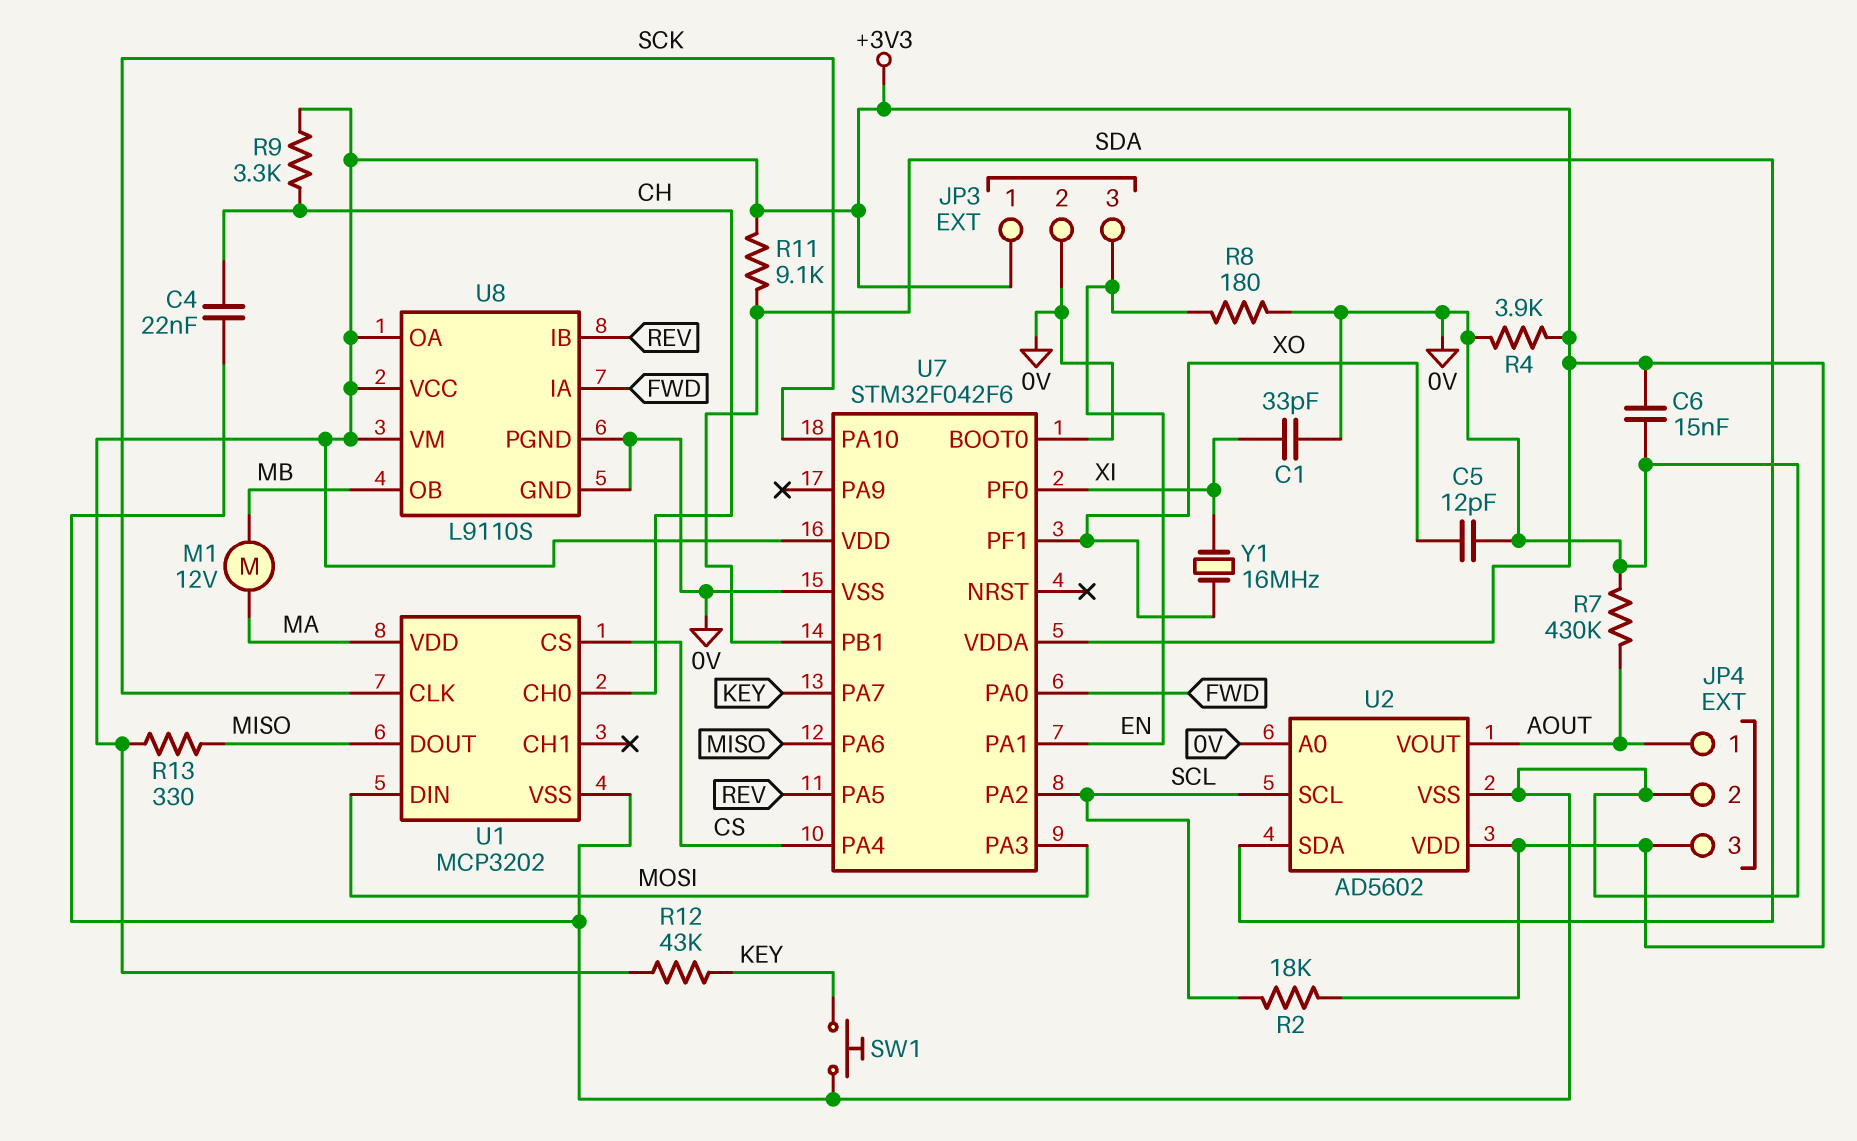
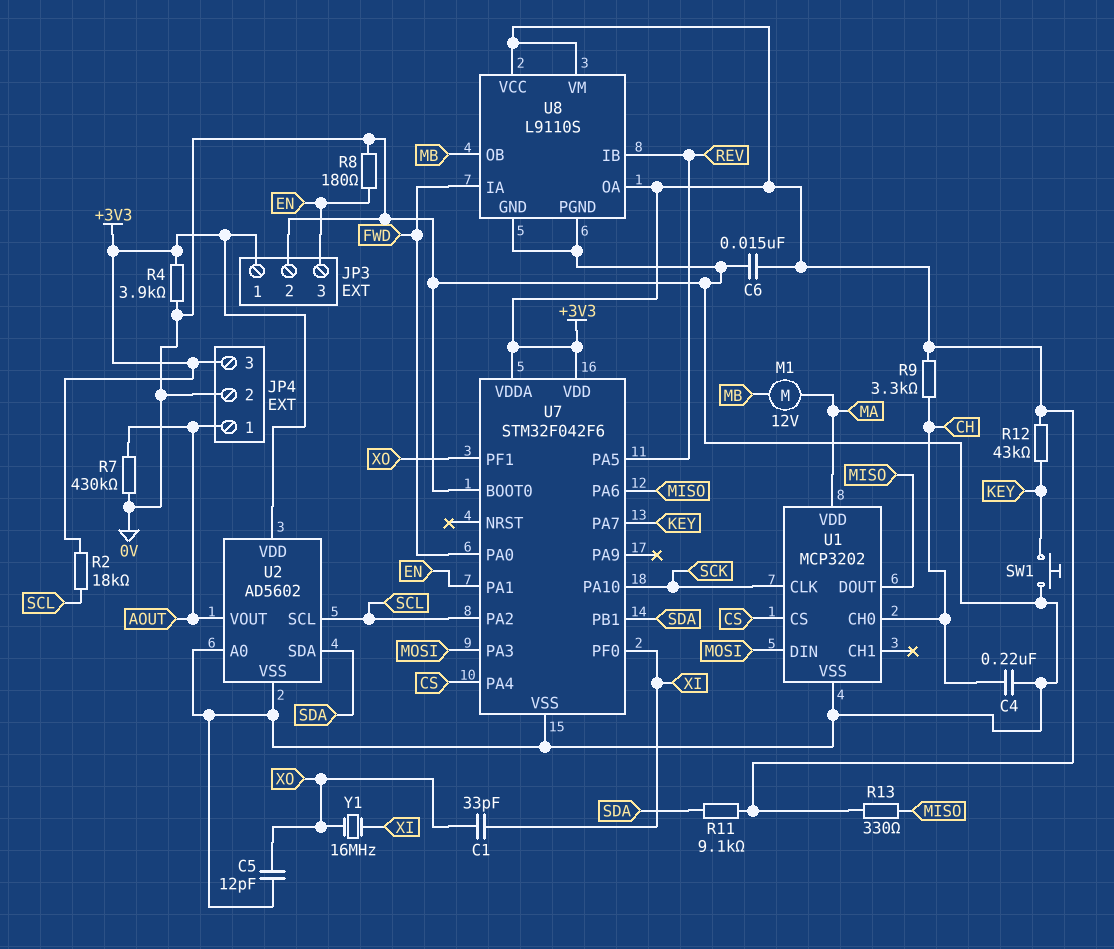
C1: 33pF (0V, XI) -> 33pF (XI, XO)
C4: 22nF (0V, CH) -> 220nF (0V, CH)

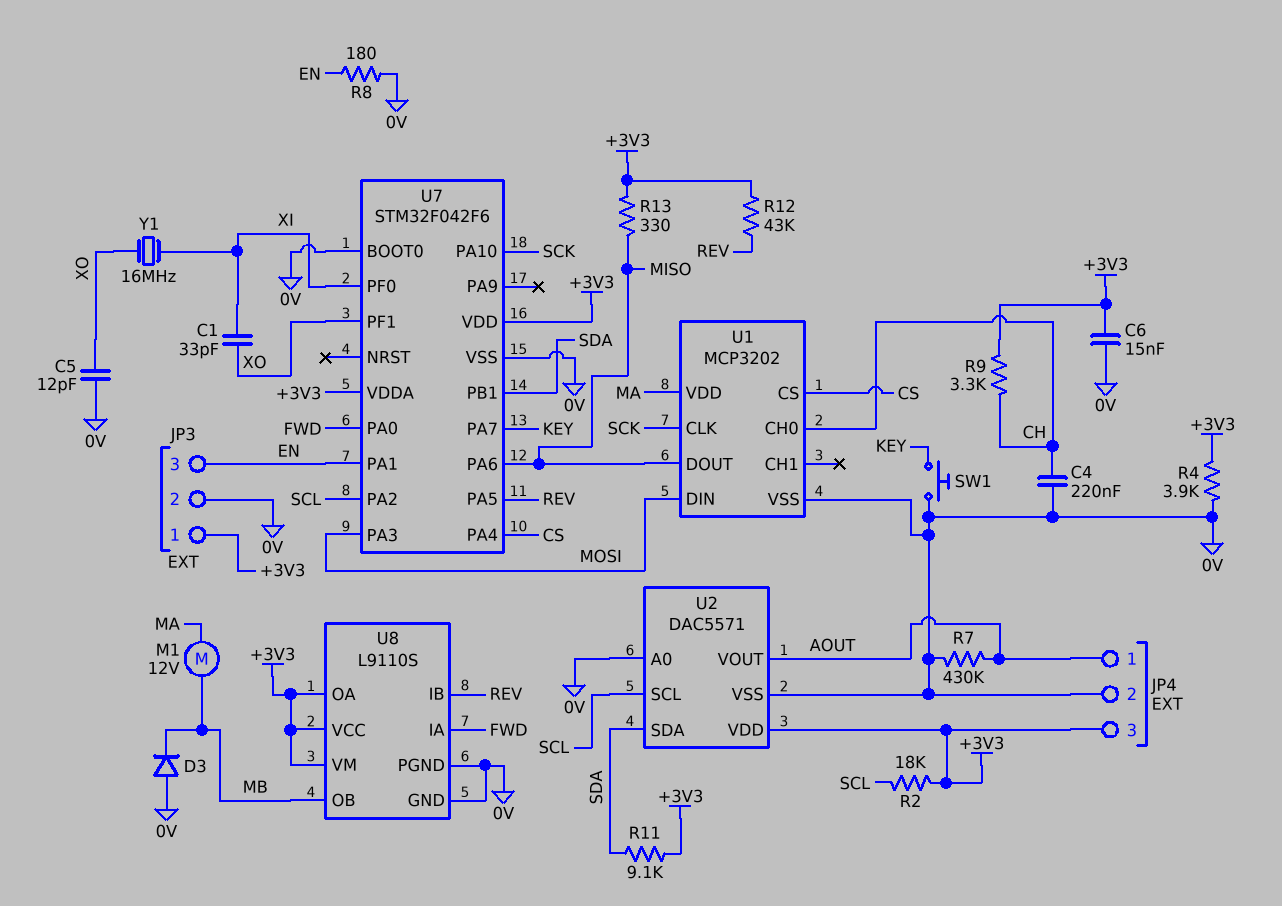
D3: none -> diode (A 0V, K MB)
R12: 43k (+3V3, KEY) -> 43k (+3V3, REV)
U2: AD5602 -> DAC5571

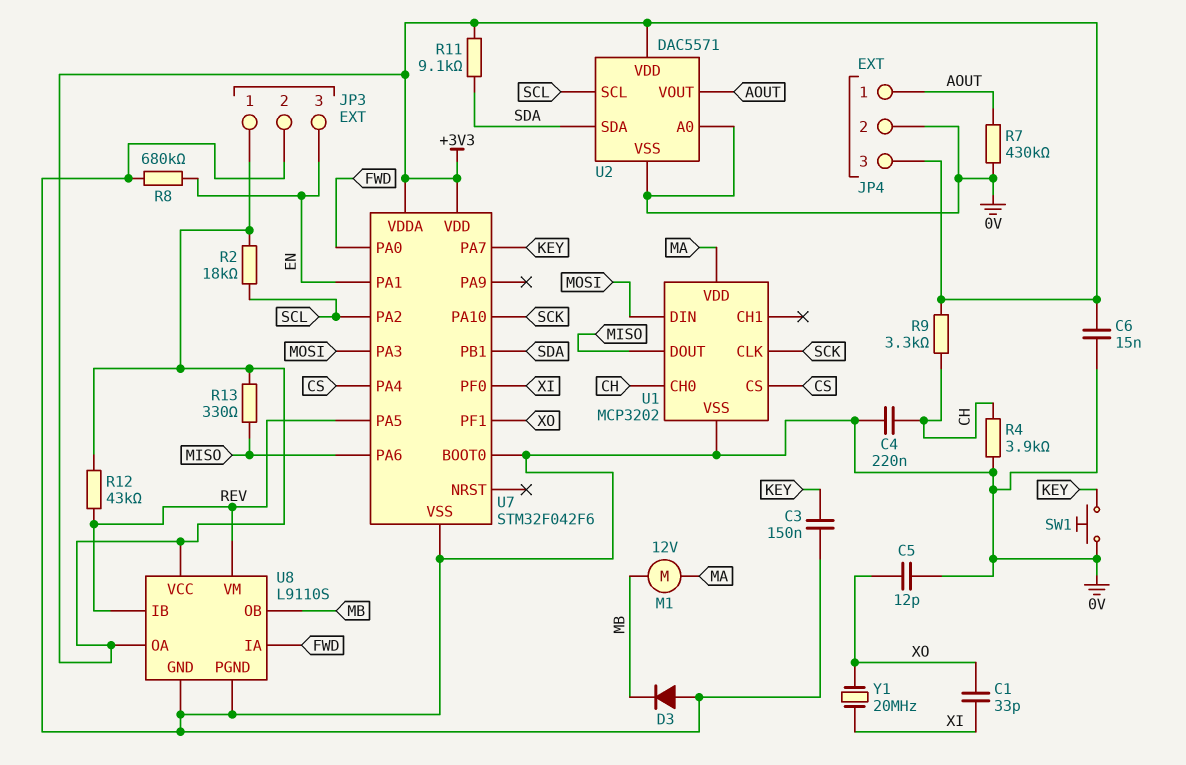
C3: none -> 150nF (0V, KEY)
R4: 3.9k (+3V3, 0V) -> 3.9k (0V, CH)
R8: 180 (0V, EN) -> 680k (0V, EN)
U8 pin VM: +3V3 -> REV
Y1: 16MHz (XI, XO) -> 20MHz (XI, XO)

